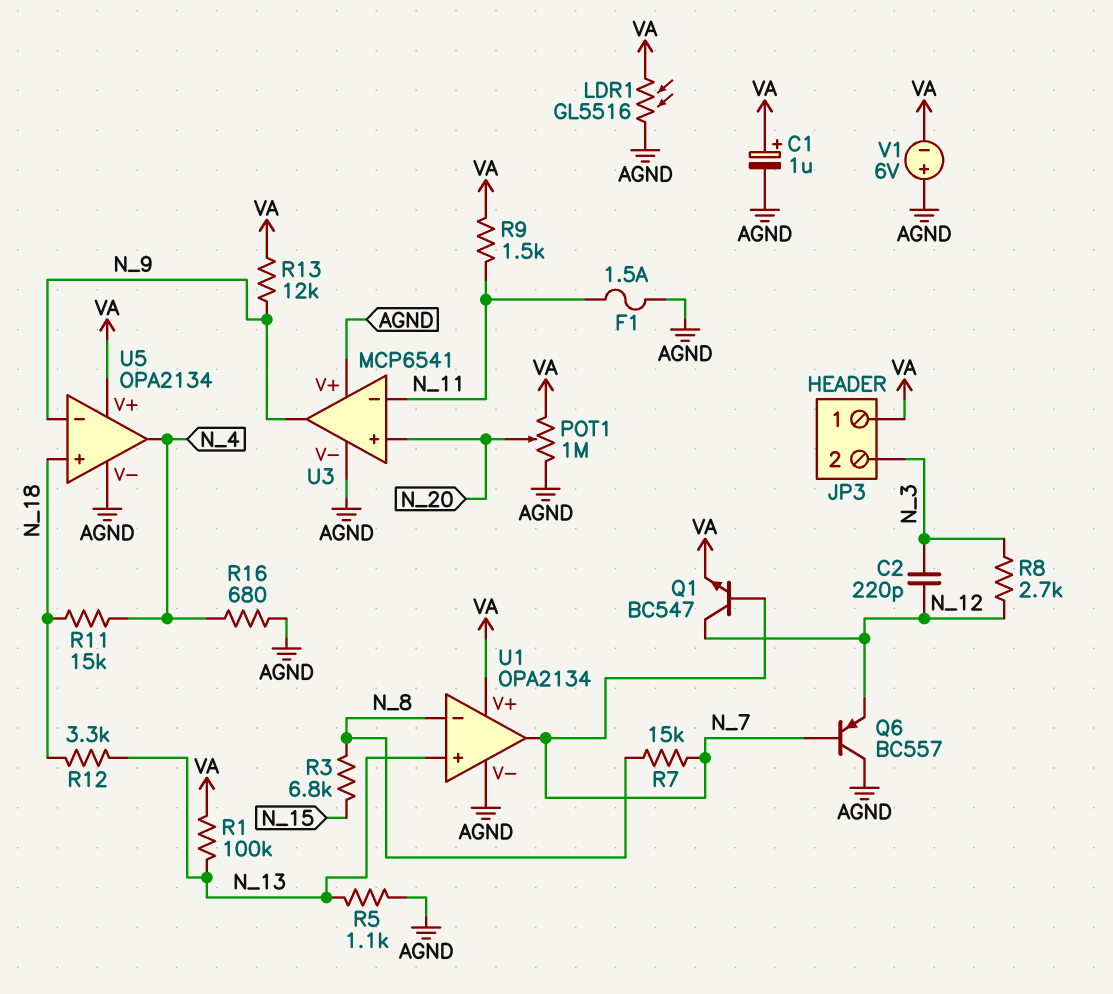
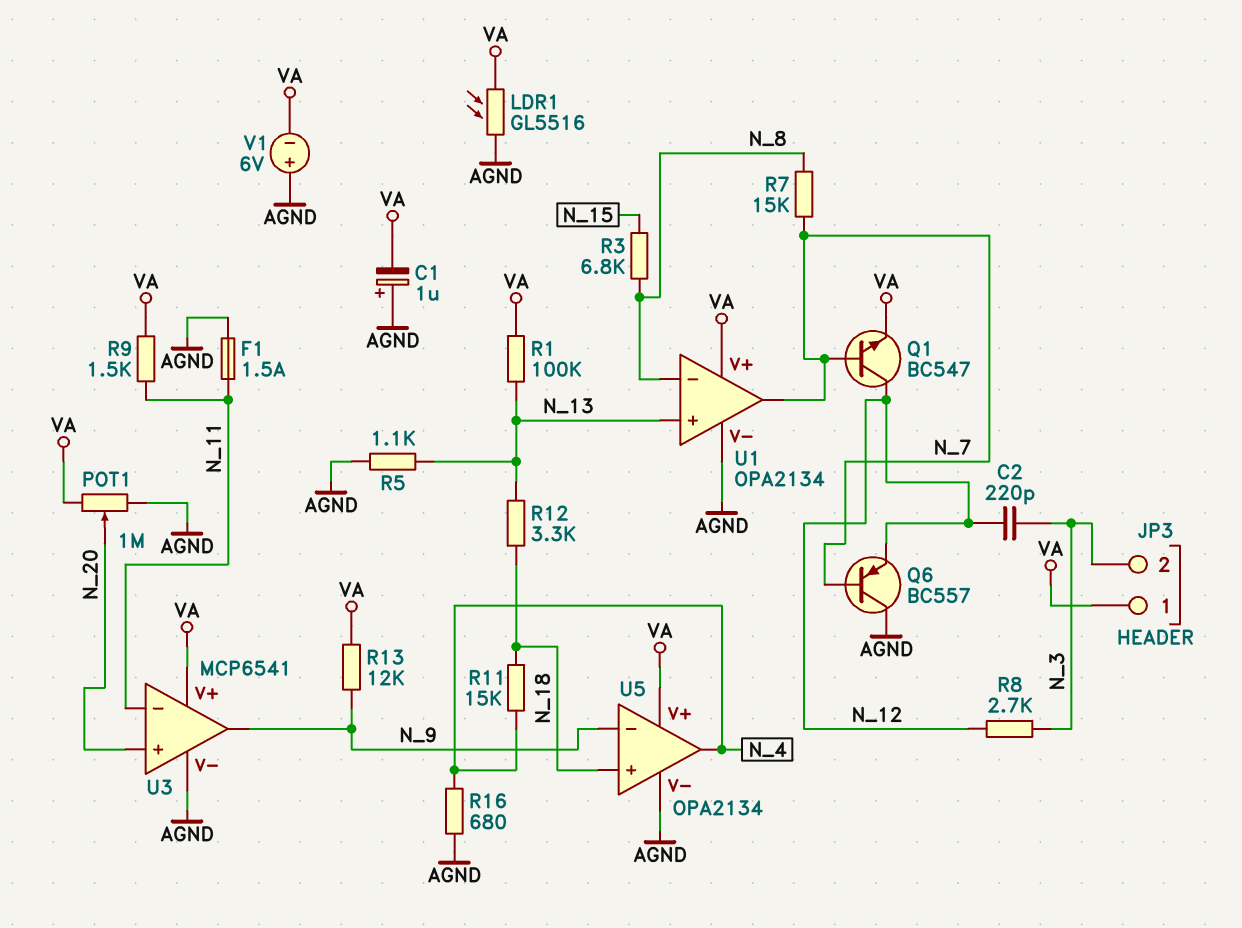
C1: 1uF (plus VA, minus AGND) -> 1uF (plus AGND, minus VA)
U3 pin V+: AGND -> VA

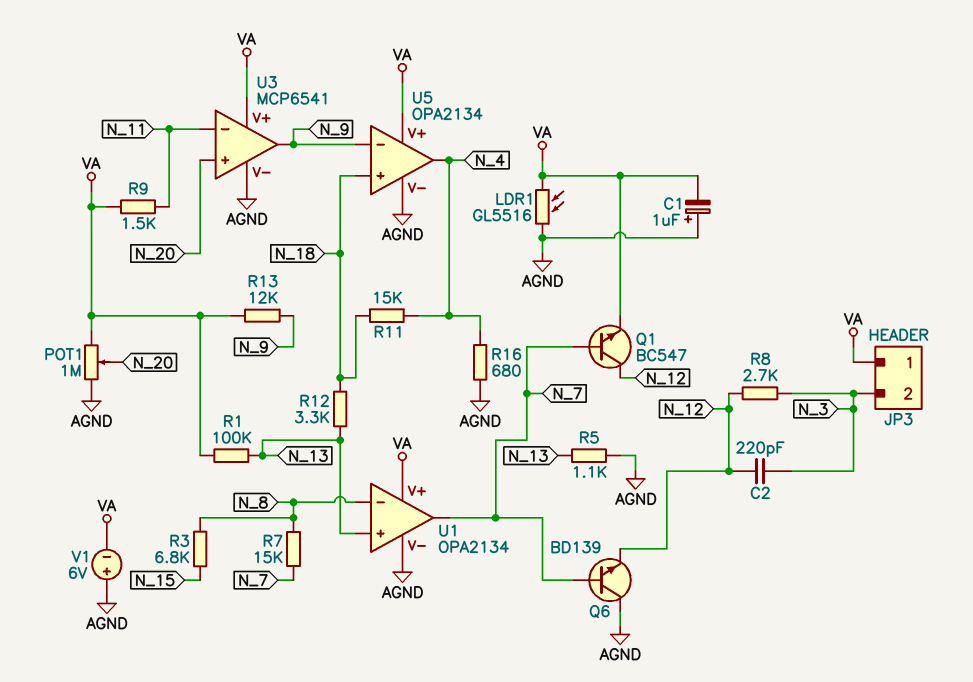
F1: 1.5A (AGND, N_11) -> none
Q6: PNP BC557 (B N_7, C AGND, E N_12) -> NPN BD139 (B N_7, C AGND, E N_12)

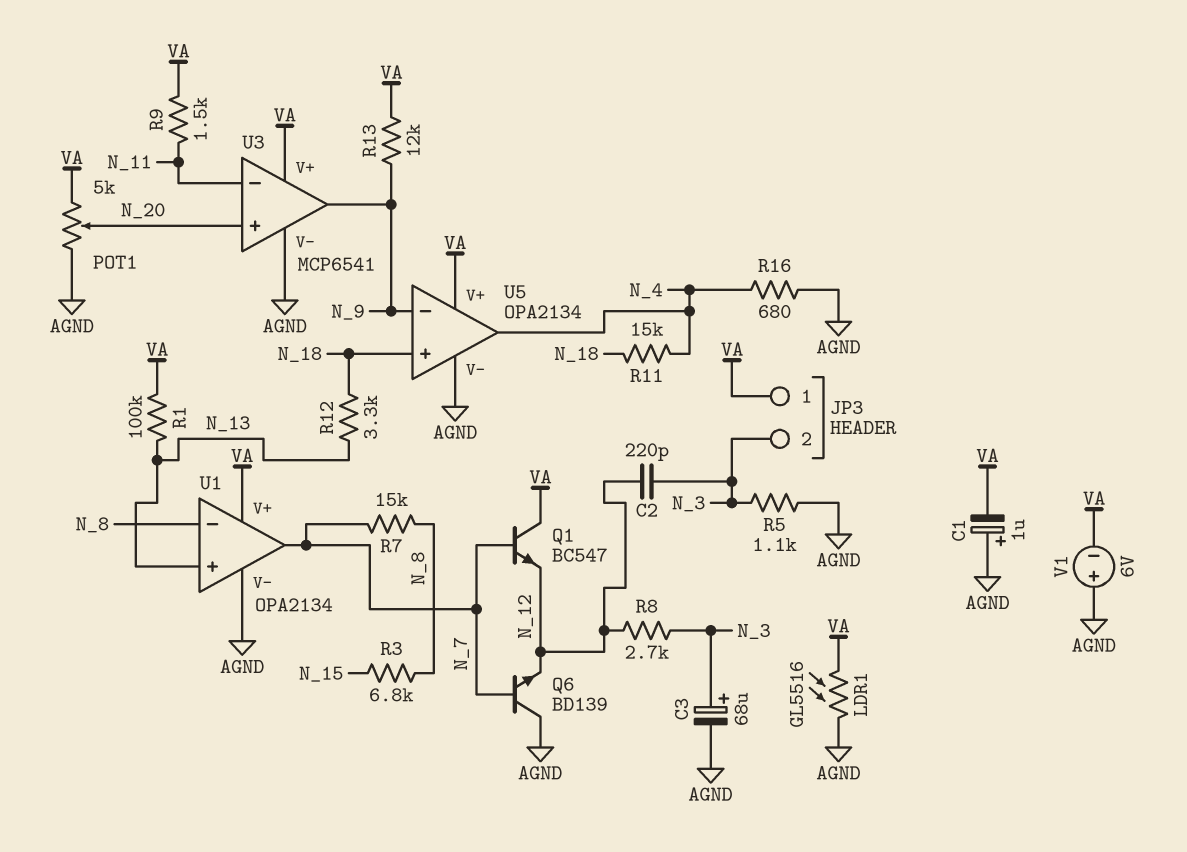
C3: none -> 68uF (plus N_3, minus AGND)
POT1: 1M (AGND, VA, wiper N_20) -> 5k (AGND, VA, wiper N_20)
Q1: NPN BC547 (B N_7, C N_12, E VA) -> NPN BC547 (B N_7, C VA, E N_12)
R5: 1.1k (AGND, N_13) -> 1.1k (AGND, N_3)

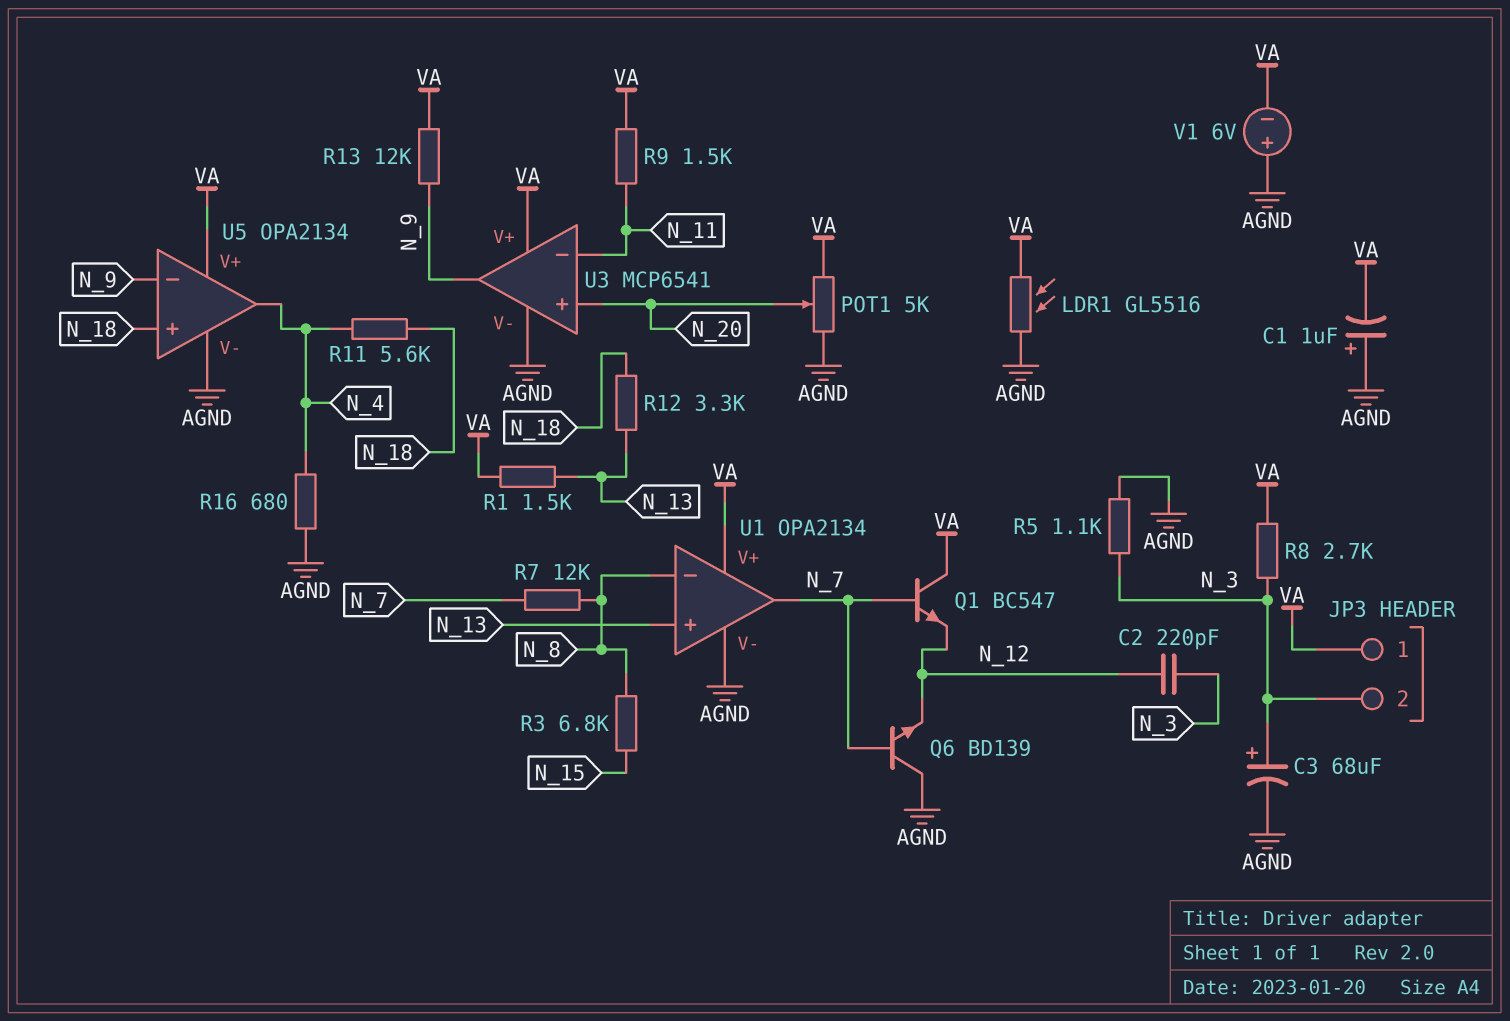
R1: 100k (N_13, VA) -> 1.5k (N_13, VA)
R7: 15k (N_7, N_8) -> 12k (N_7, N_8)
R8: 2.7k (N_3, N_12) -> 2.7k (N_3, VA)
R11: 15k (N_4, N_18) -> 5.6k (N_4, N_18)

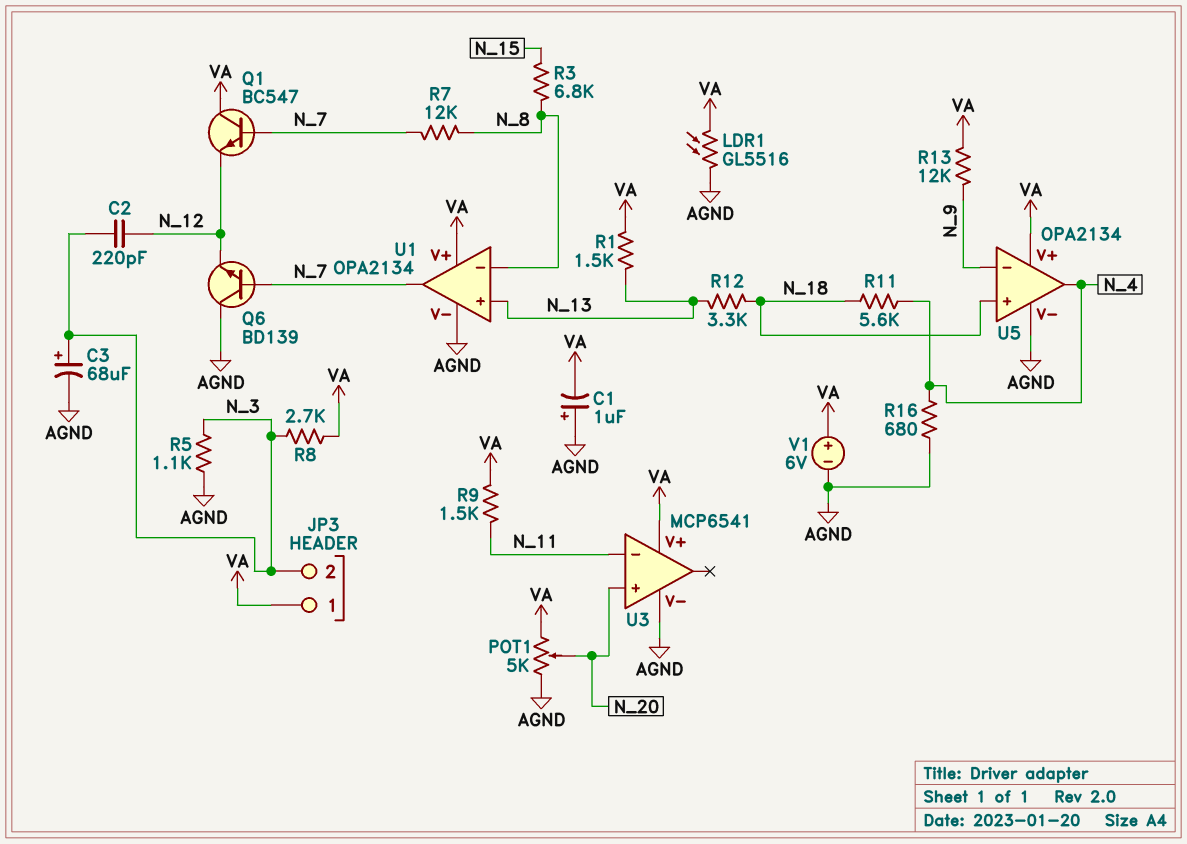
U3 pin out: N_9 -> none
V1: 6V (plus AGND, minus VA) -> 6V (plus VA, minus AGND)

